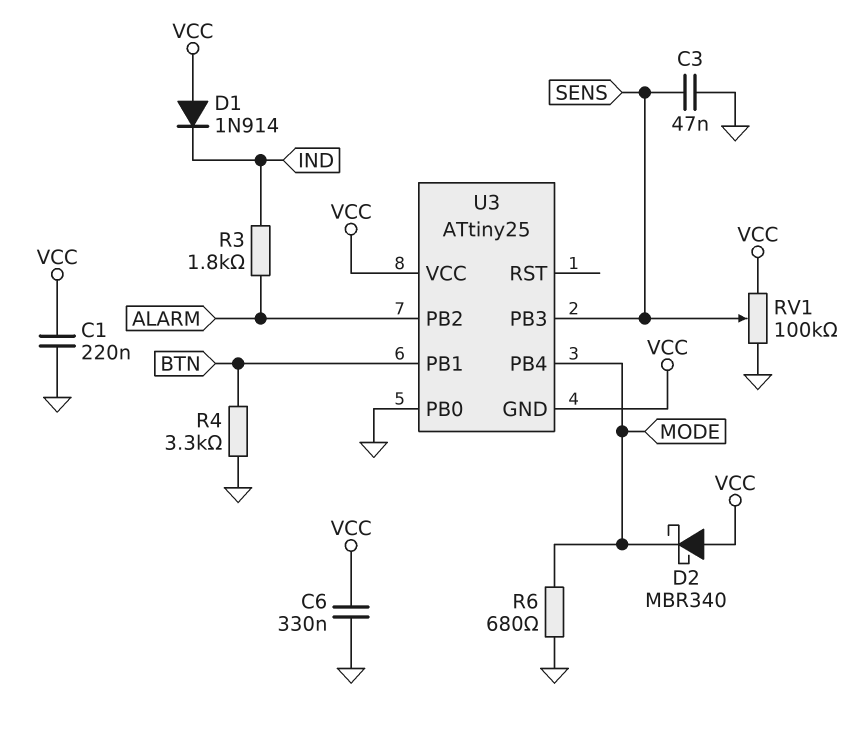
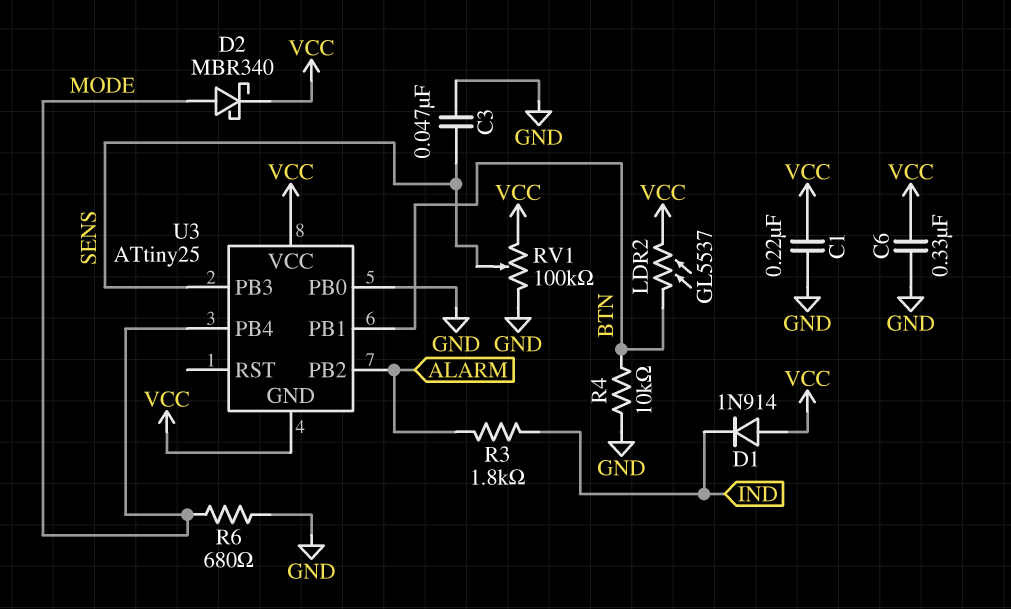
D2: schottky MBR340 (A VCC, K MODE) -> schottky MBR340 (A MODE, K VCC)
LDR2: none -> GL5537 (BTN, VCC)
R4: 3.3k (BTN, GND) -> 10k (BTN, GND)

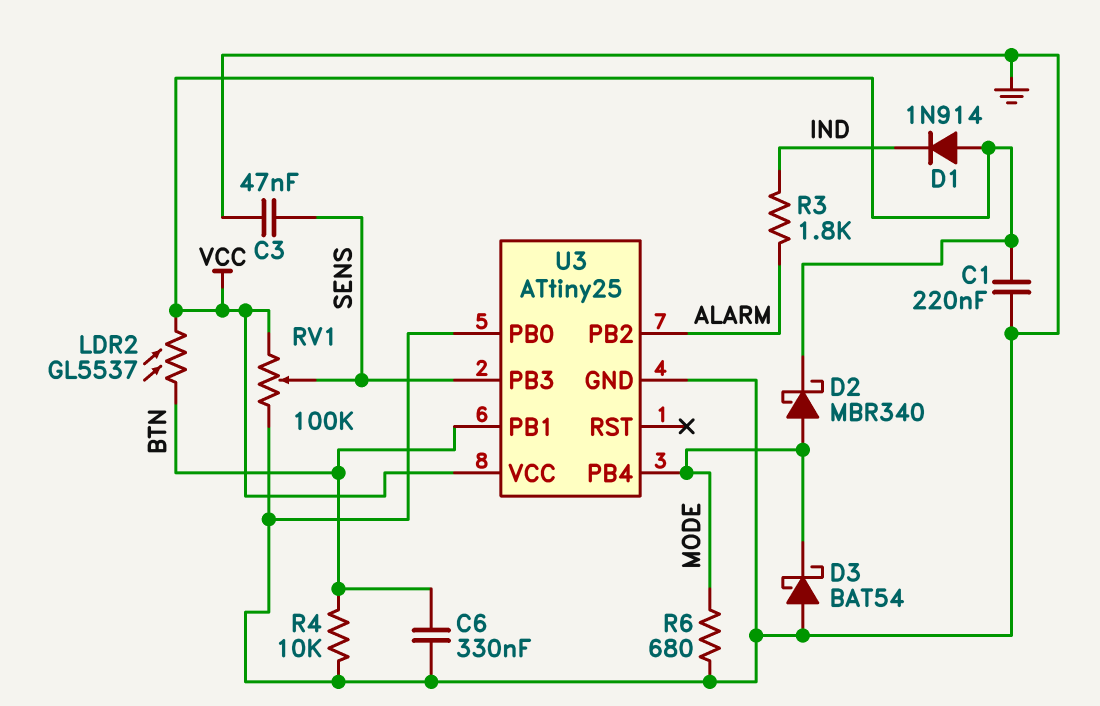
C6: 330nF (GND, VCC) -> 330nF (BTN, GND)
D3: none -> schottky BAT54 (A GND, K MODE)
U3 pin GND: VCC -> GND

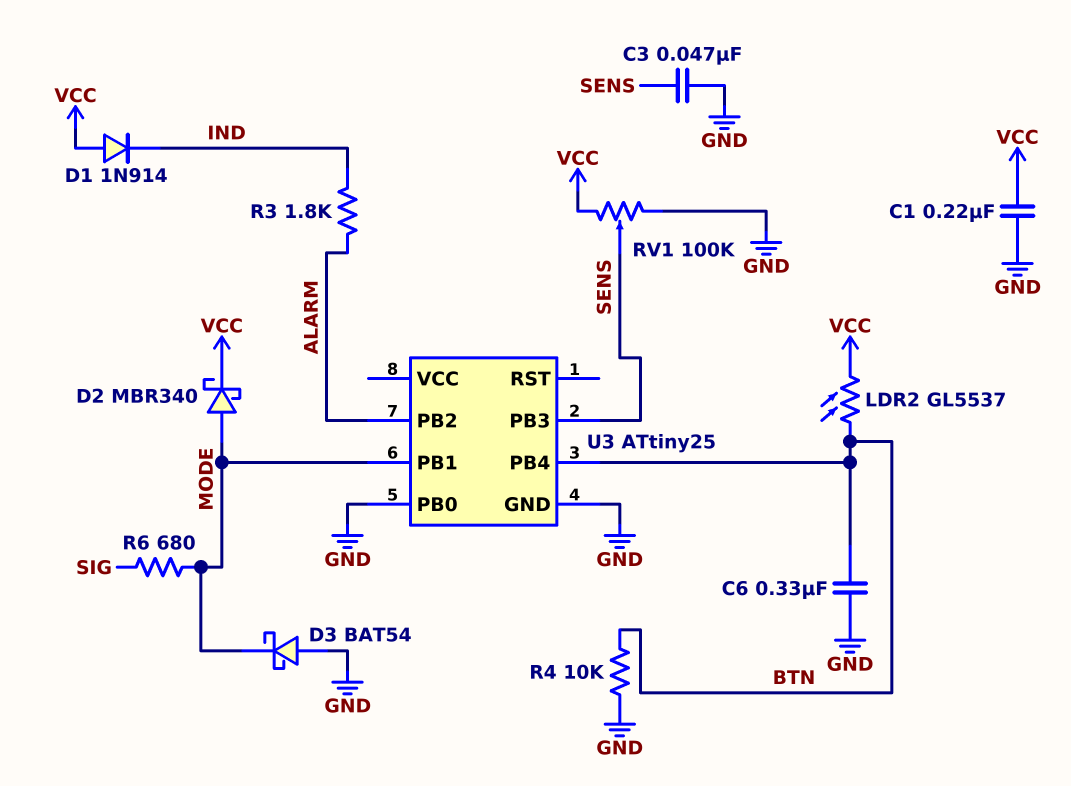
R6: 680 (GND, MODE) -> 680 (MODE, SIG)
U3 pin PB1: BTN -> MODE
U3 pin PB4: MODE -> BTN
U3 pin VCC: VCC -> none

